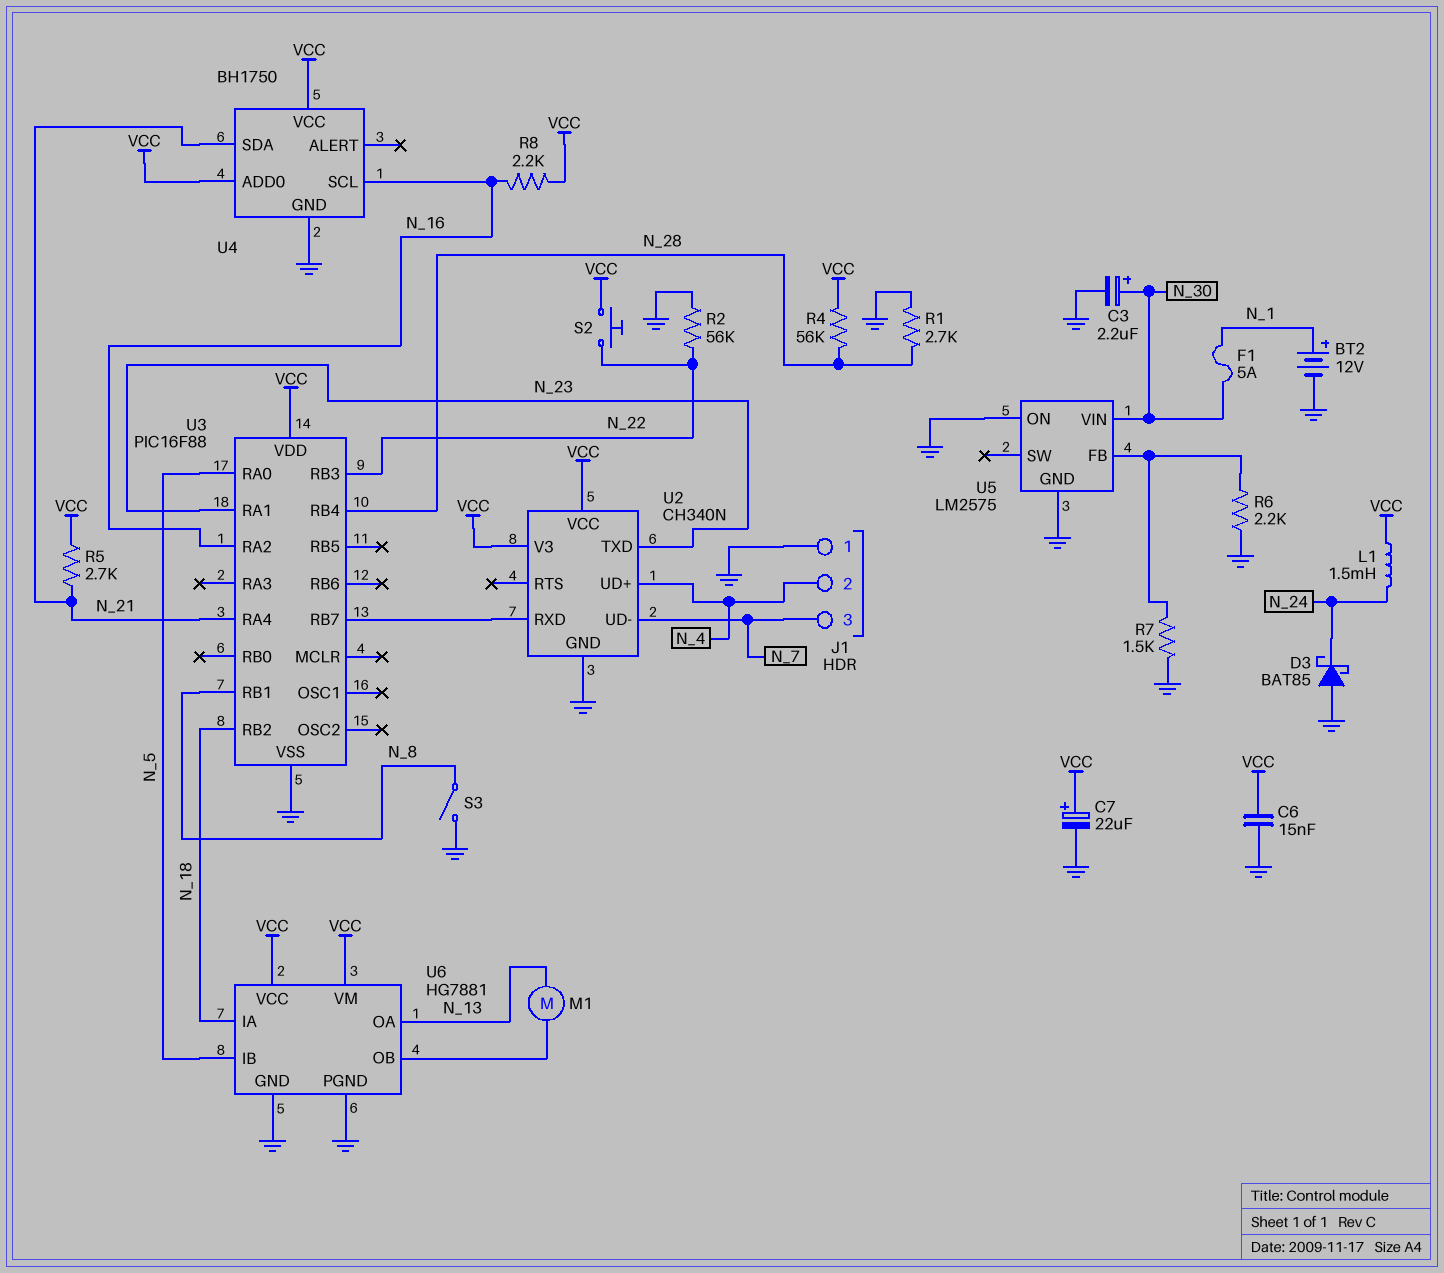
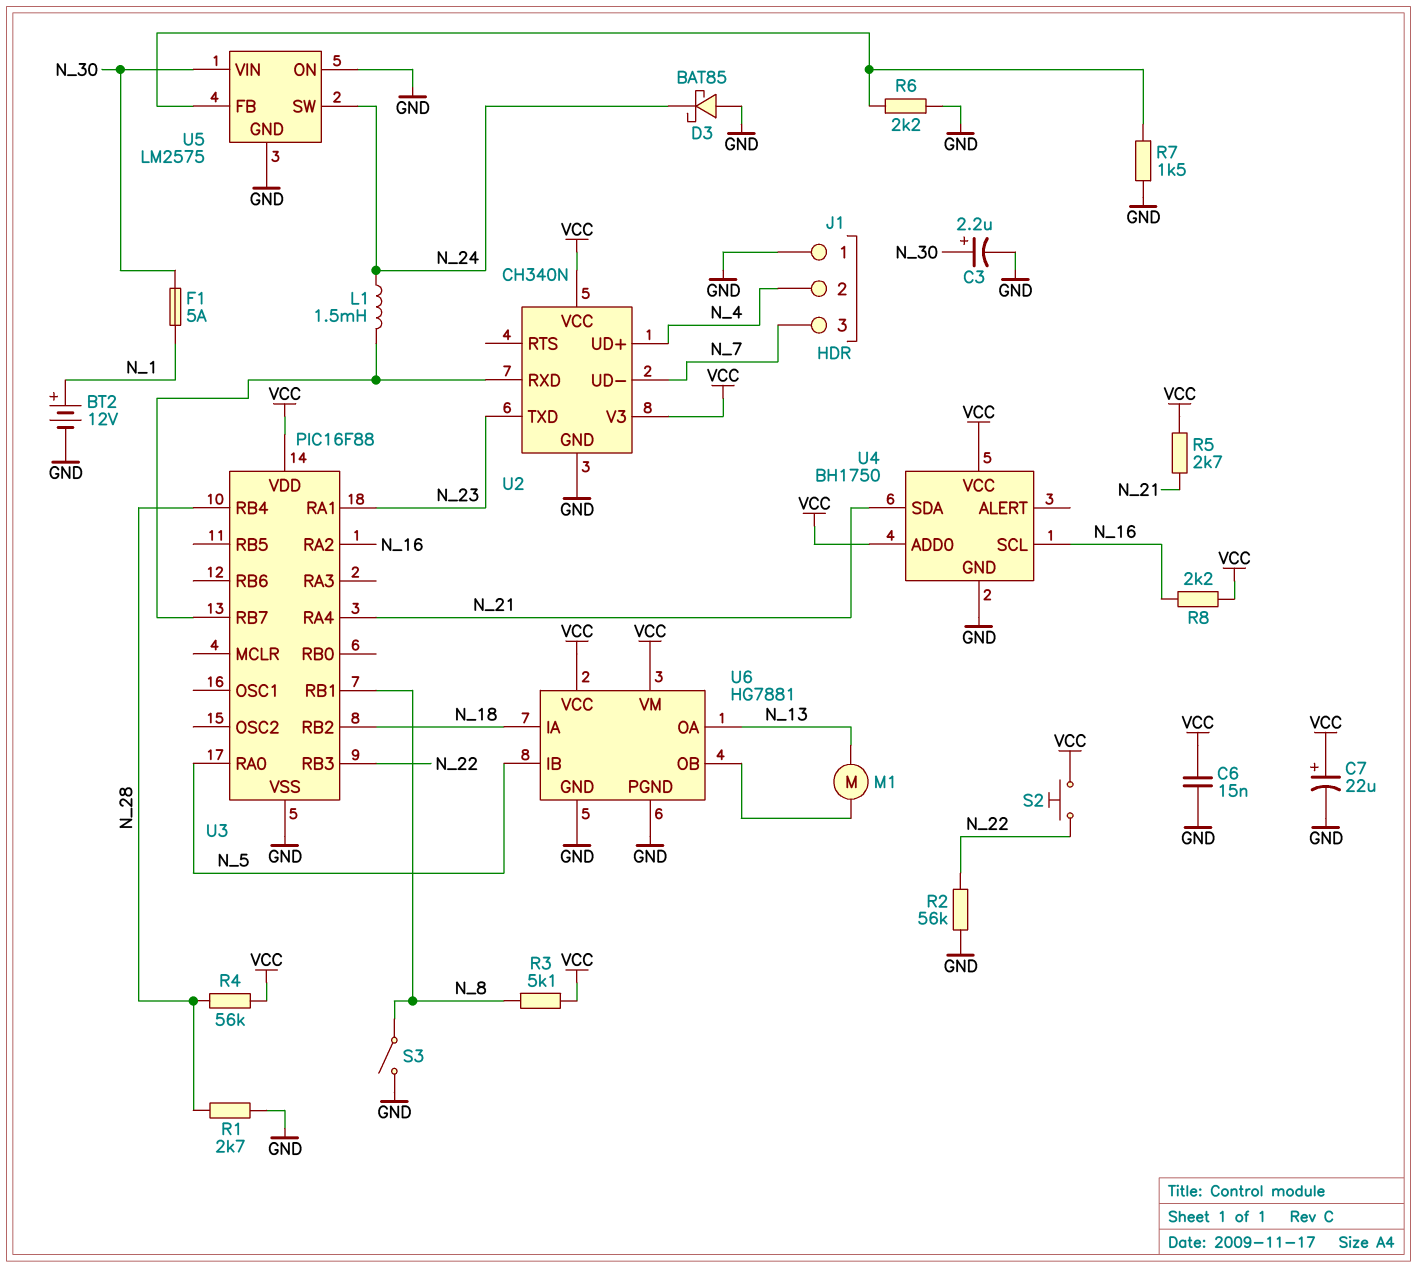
L1: 1.5mH (N_24, VCC) -> 1.5mH (N_24, U2/RXD)
R3: none -> 5.1k (N_8, VCC)
U5 pin SW: none -> N_24

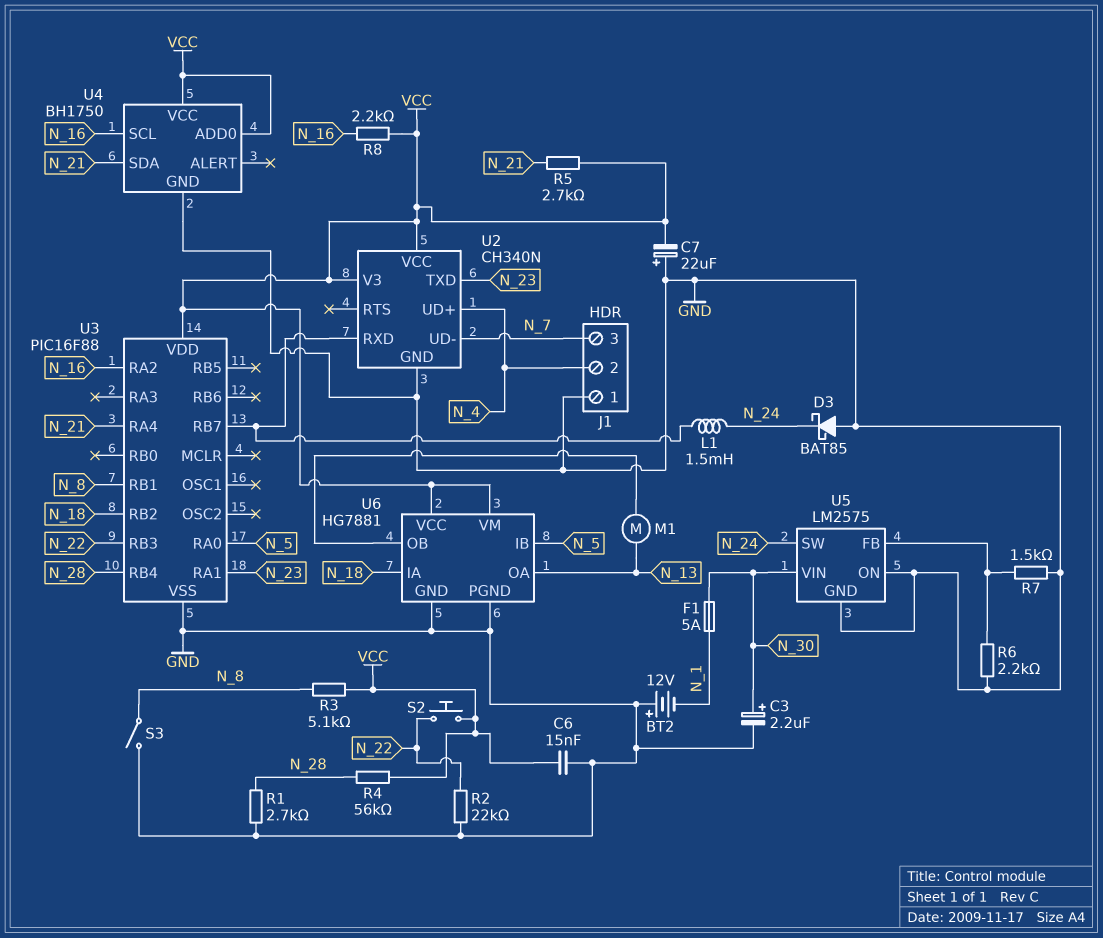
BT2: 12V (plus N_1, minus GND) -> 12V (plus GND, minus N_1)
C7: 22uF (plus VCC, minus GND) -> 22uF (plus GND, minus VCC)
R2: 56k (GND, N_22) -> 22k (GND, N_22)

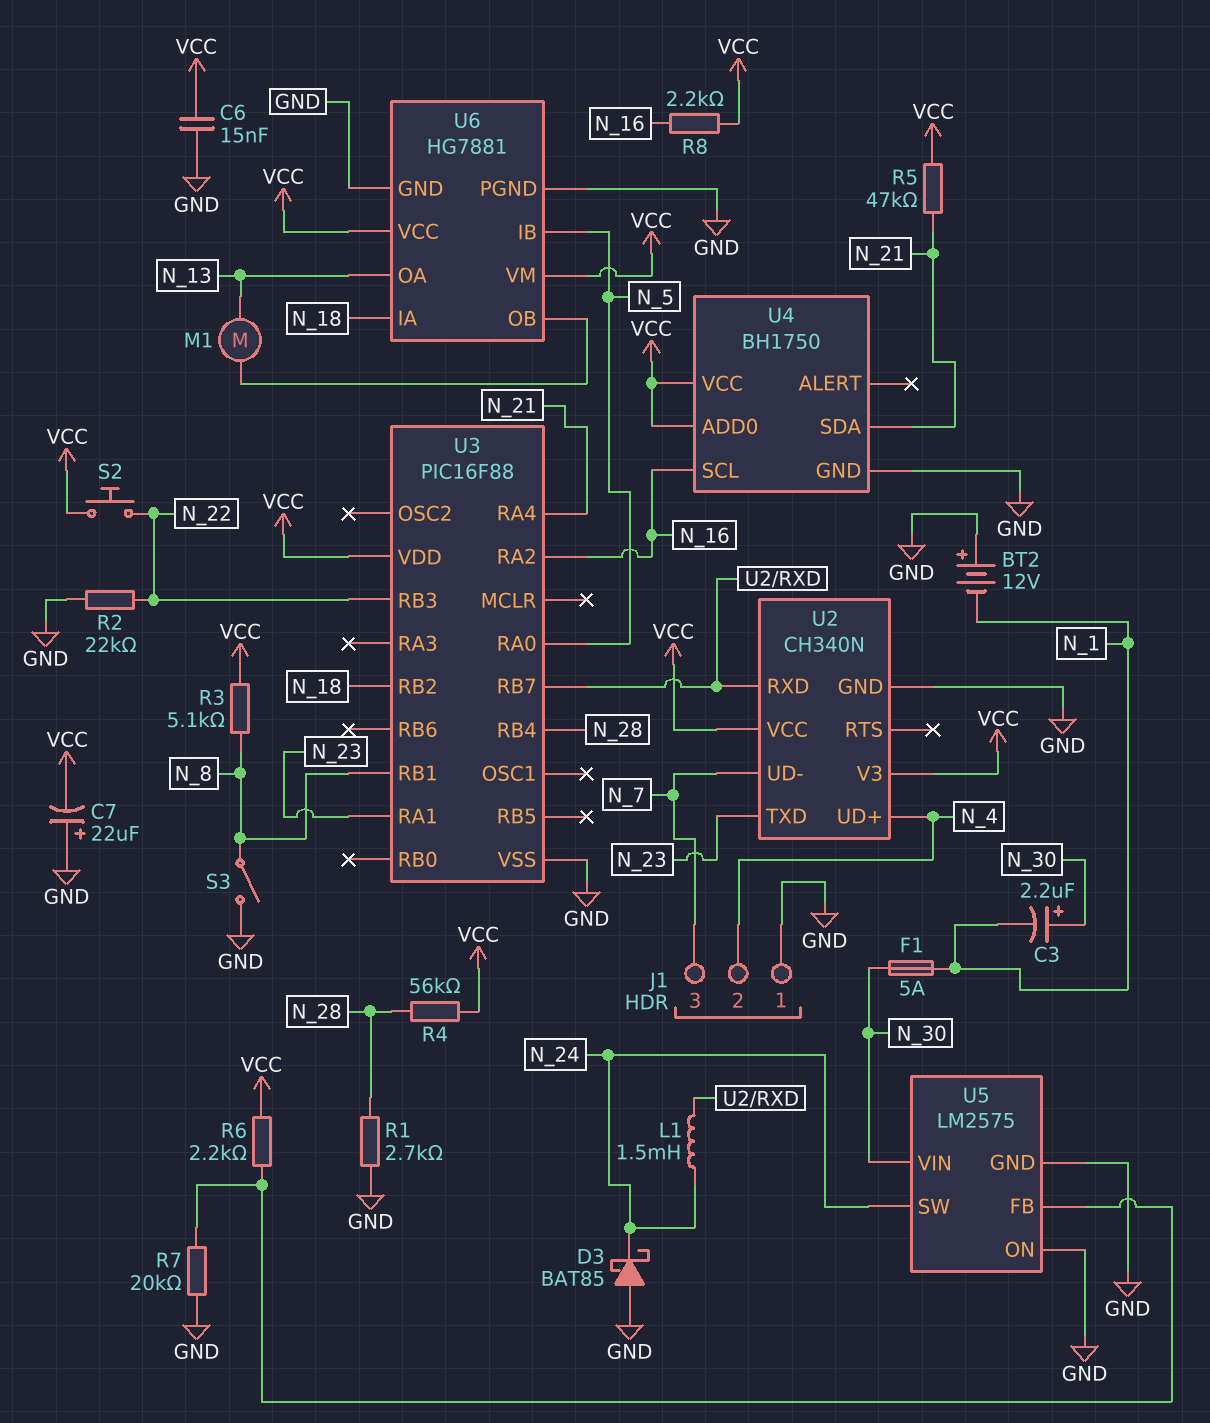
C3: 2.2uF (plus N_30, minus GND) -> 2.2uF (plus N_30, minus N_1)
R5: 2.7k (N_21, VCC) -> 47k (N_21, VCC)
R6: 2.2k (GND, U5/FB) -> 2.2k (U5/FB, VCC)
R7: 1.5k (GND, U5/FB) -> 20k (GND, U5/FB)

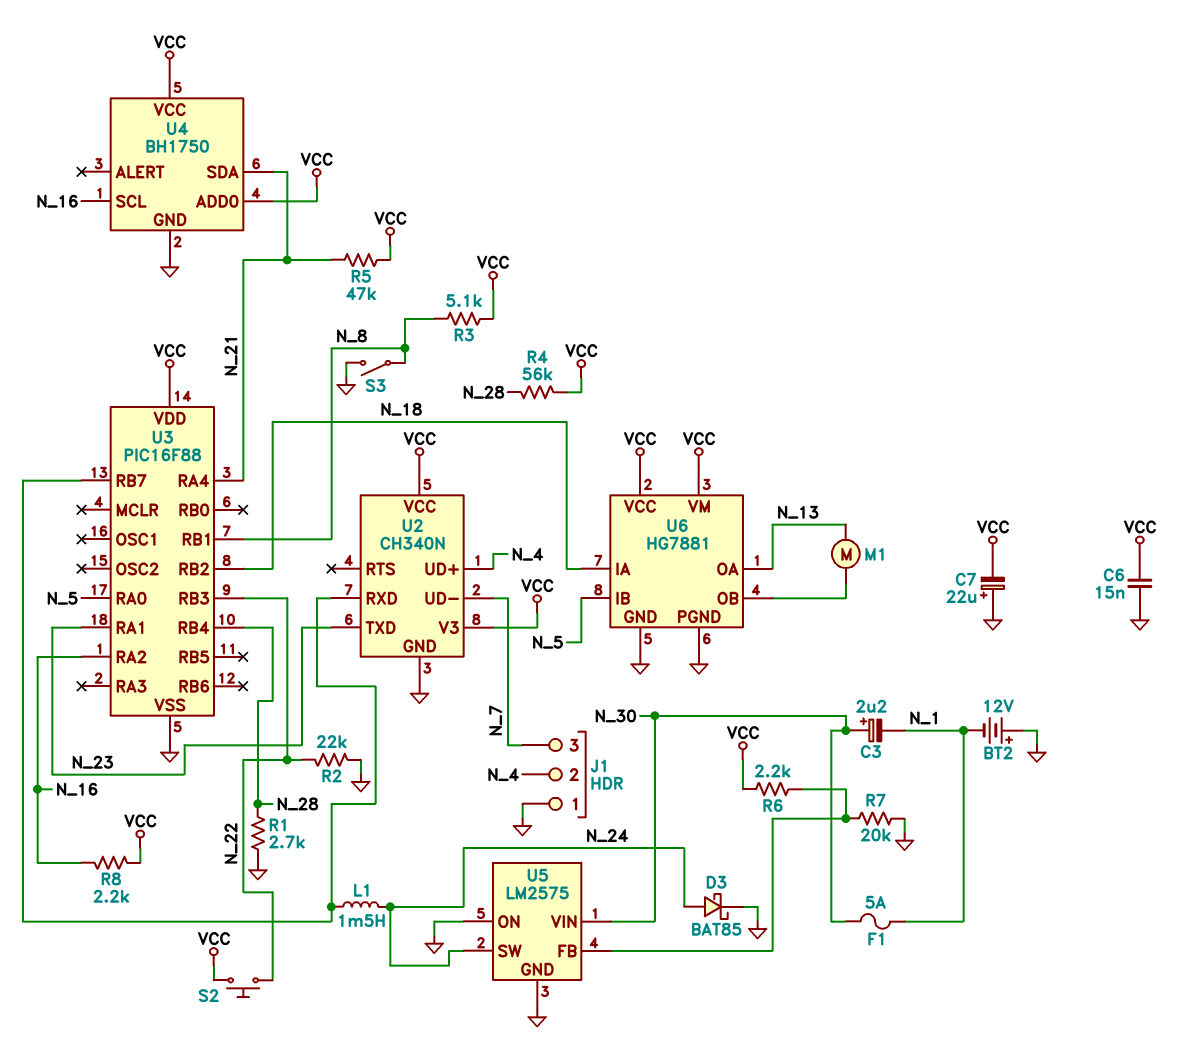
D3: schottky BAT85 (A GND, K N_24) -> schottky BAT85 (A N_24, K GND)

